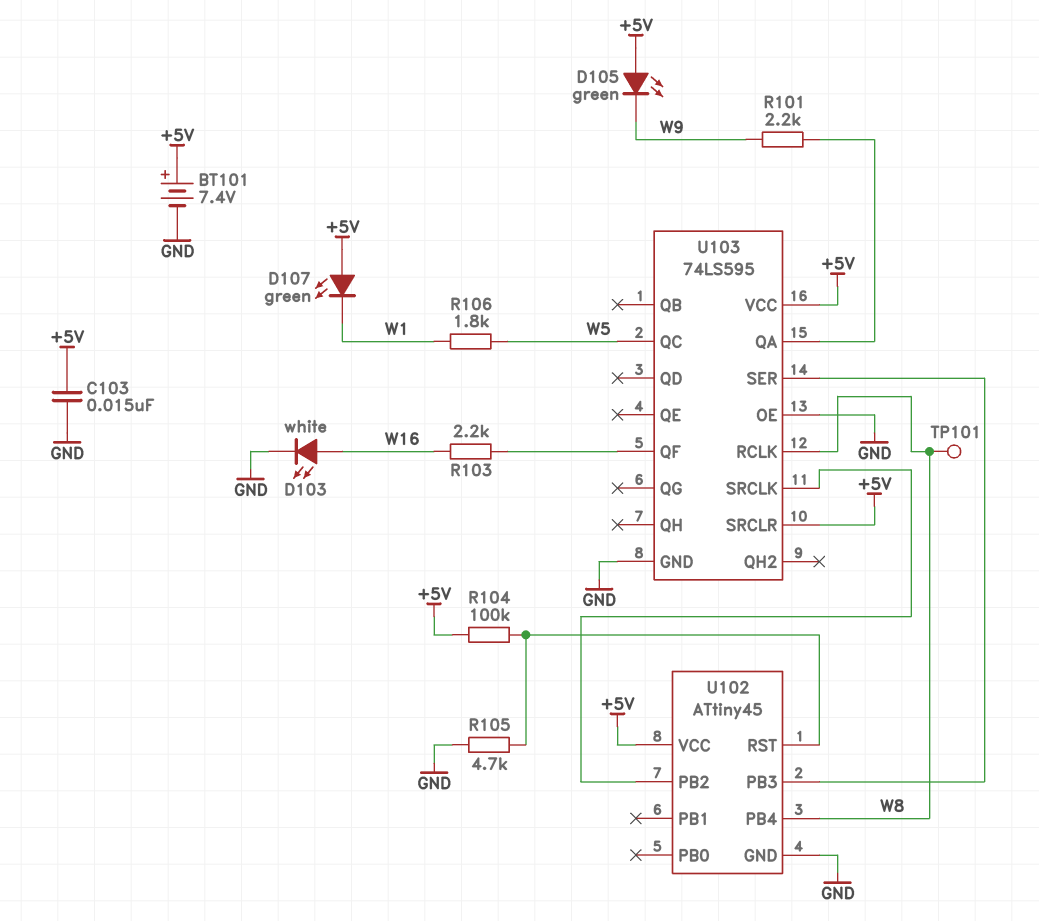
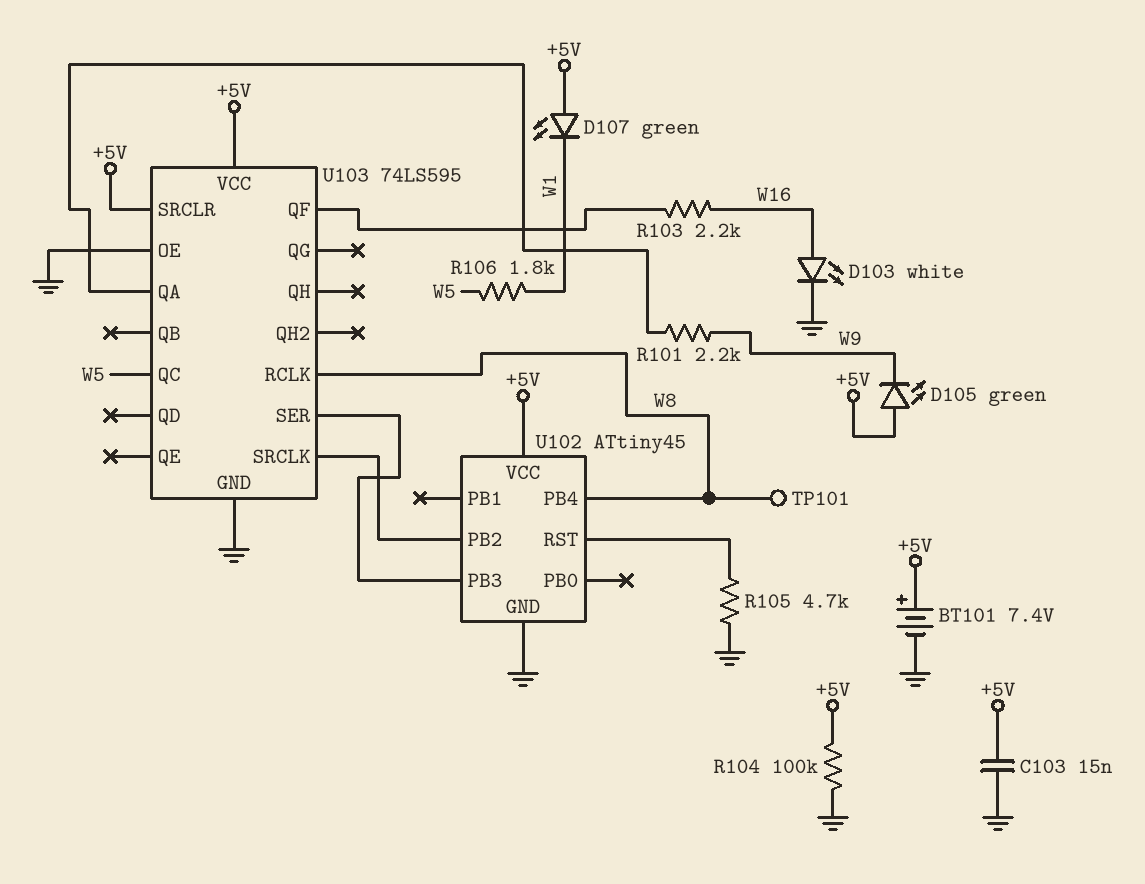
R104: 100k (+5V, U102/RST) -> 100k (+5V, GND)

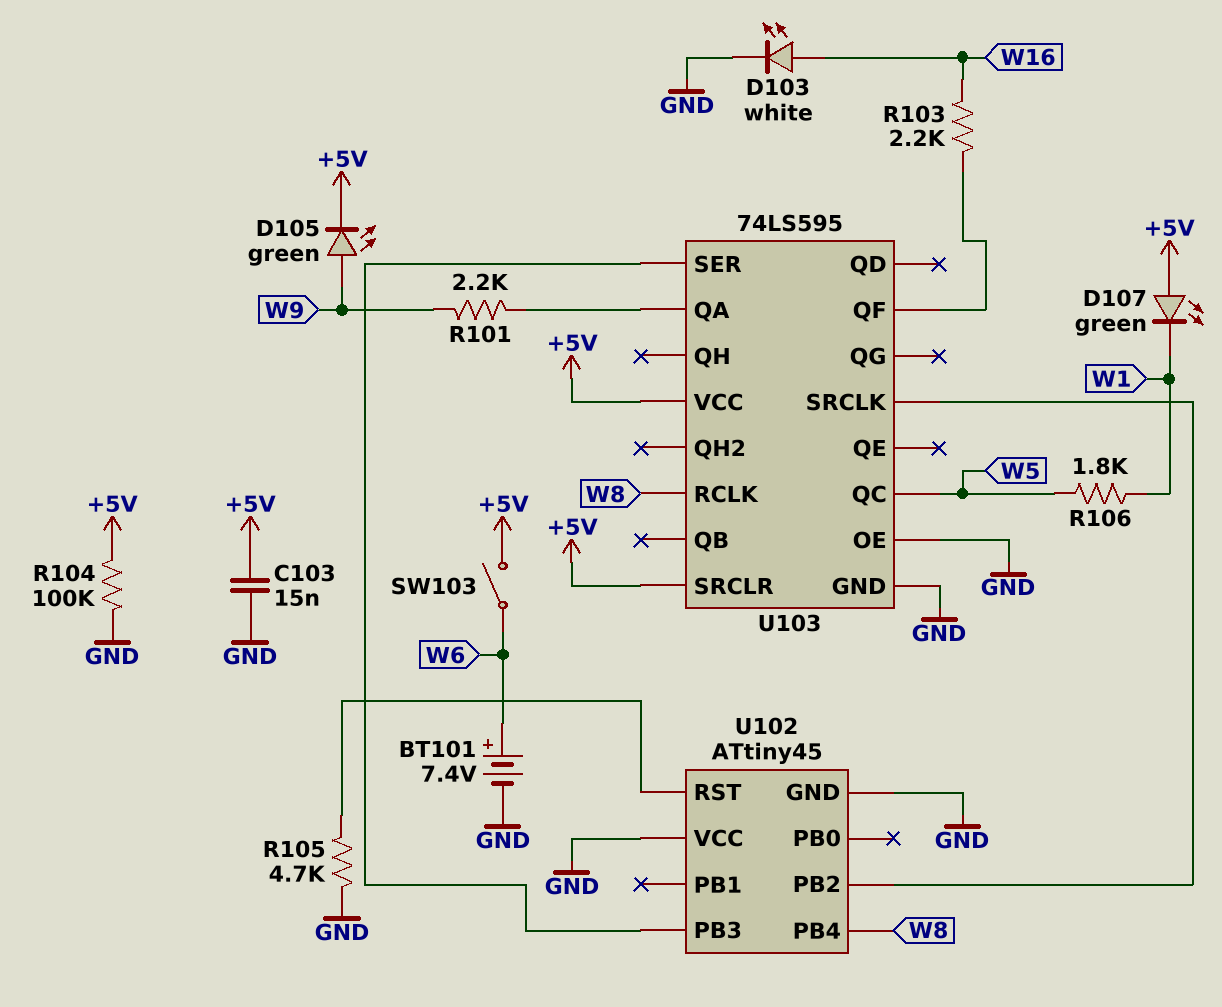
BT101: 7.4V (plus +5V, minus GND) -> 7.4V (plus W6, minus GND)
D105: LED green (A +5V, K W9) -> LED green (A W9, K +5V)
SW103: none -> switch (+5V, W6)
TP101: test point (W8) -> none
U102 pin VCC: +5V -> GND

